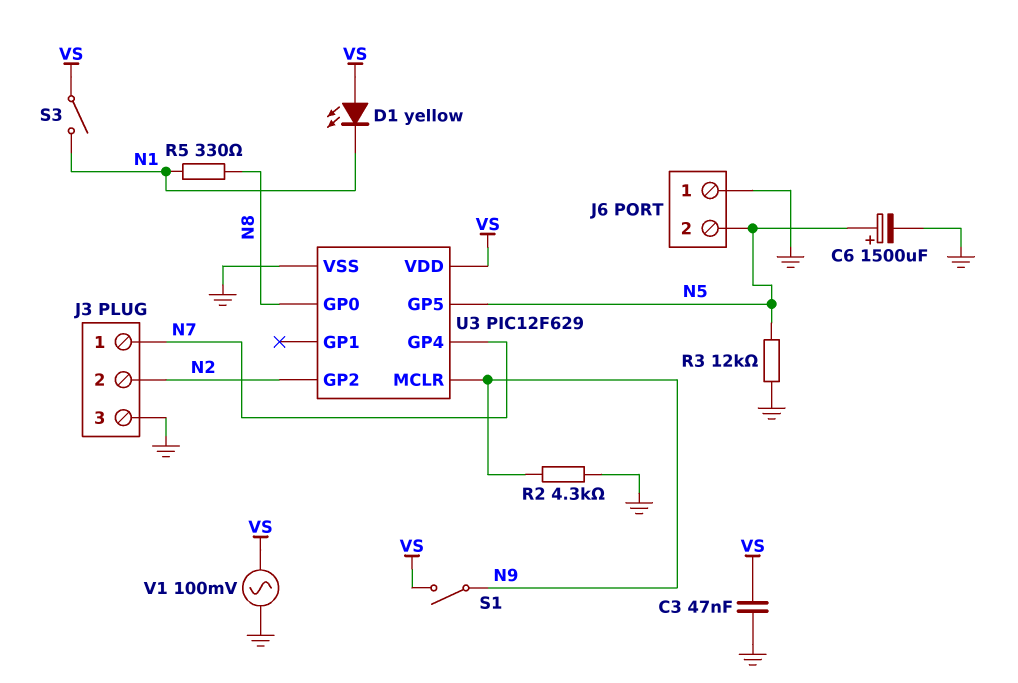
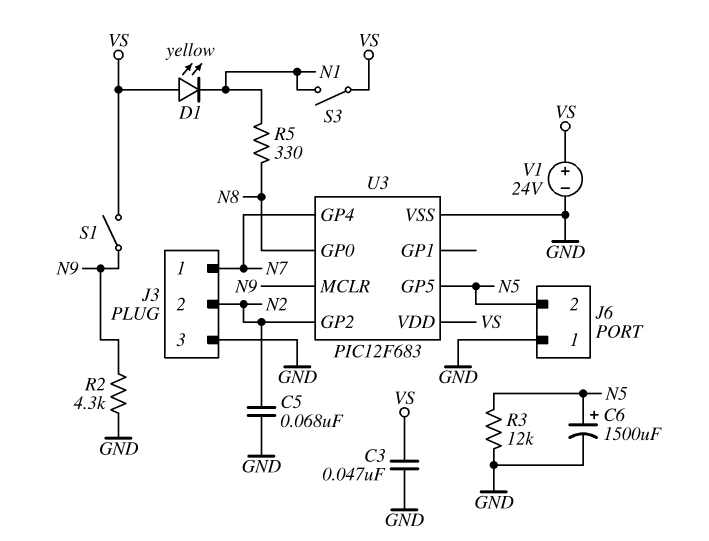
C5: none -> 68nF (GND, N2)
U3: PIC12F629 -> PIC12F683
V1: AC 100mV (GND, VS) -> 24V (plus VS, minus GND)

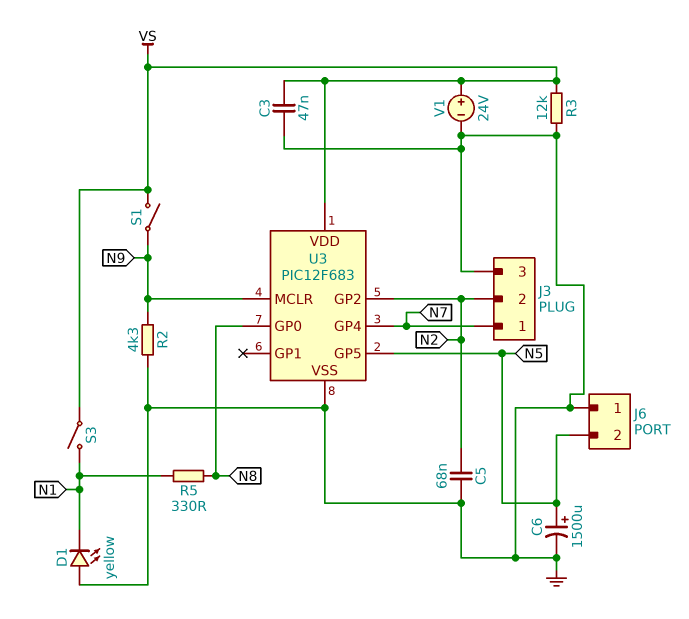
D1: LED yellow (A VS, K N1) -> LED yellow (A GND, K N1)
R3: 12k (GND, N5) -> 12k (GND, VS)

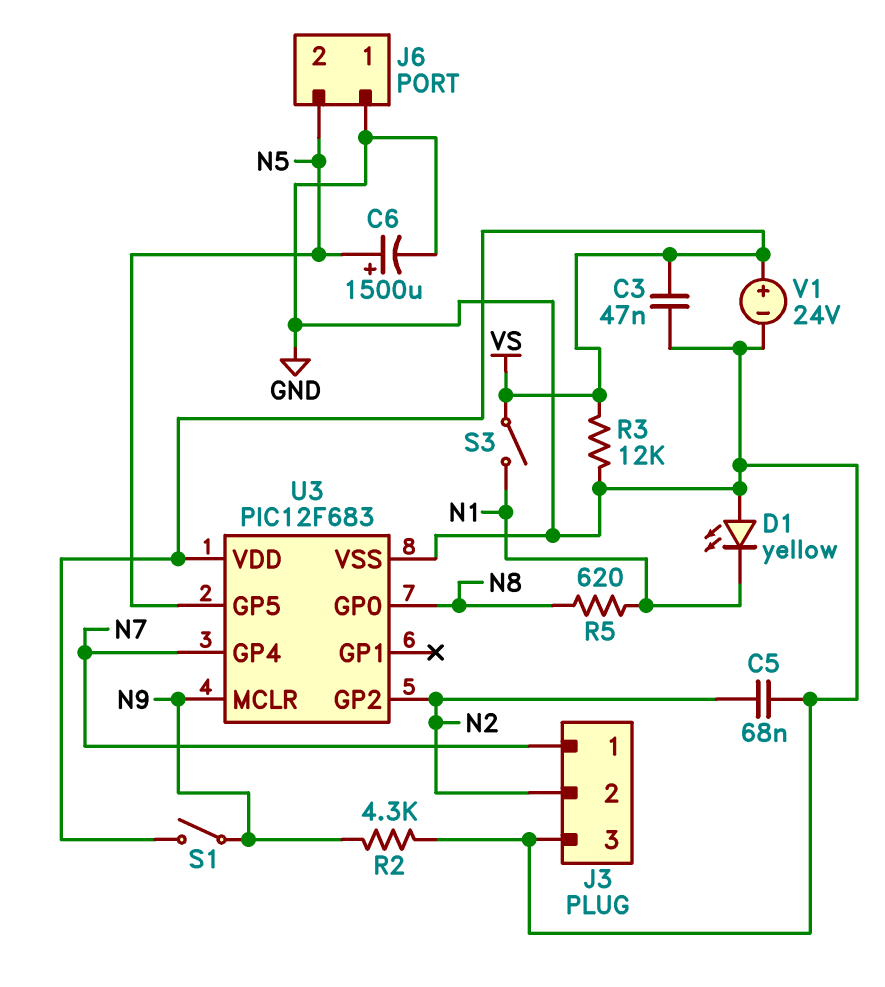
R5: 330 (N1, N8) -> 620 (N1, N8)

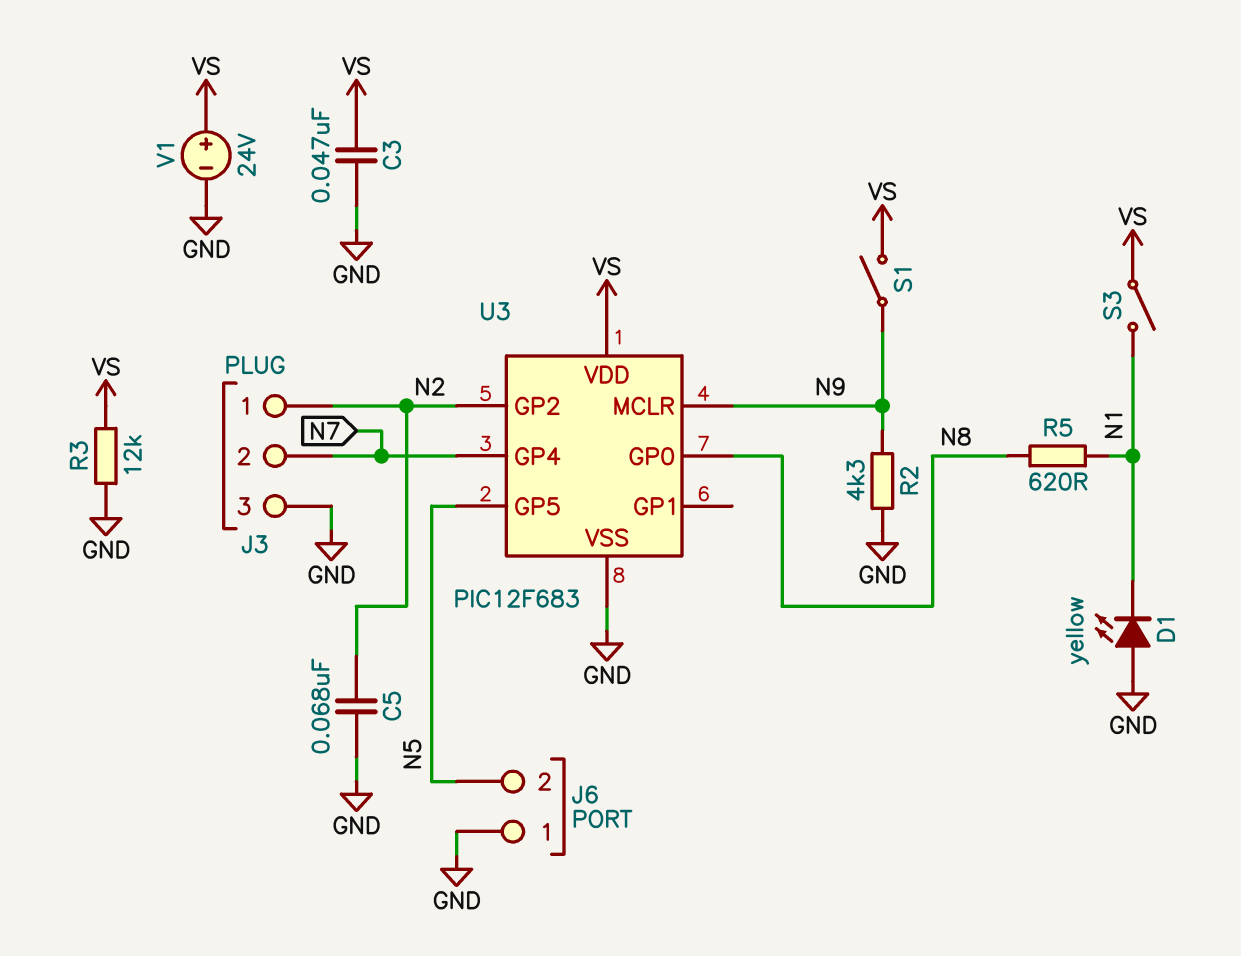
C6: 1500uF (plus N5, minus GND) -> none
J3 pin 1: N7 -> N2
J3 pin 2: N2 -> N7

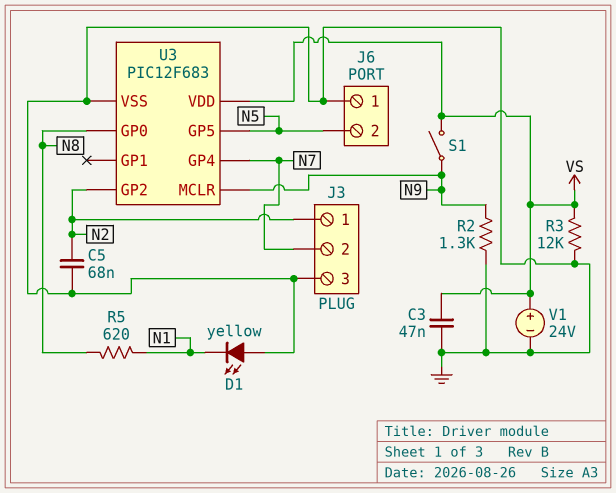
R2: 4.3k (GND, N9) -> 1.3k (GND, N9)
S3: switch (N1, VS) -> none

